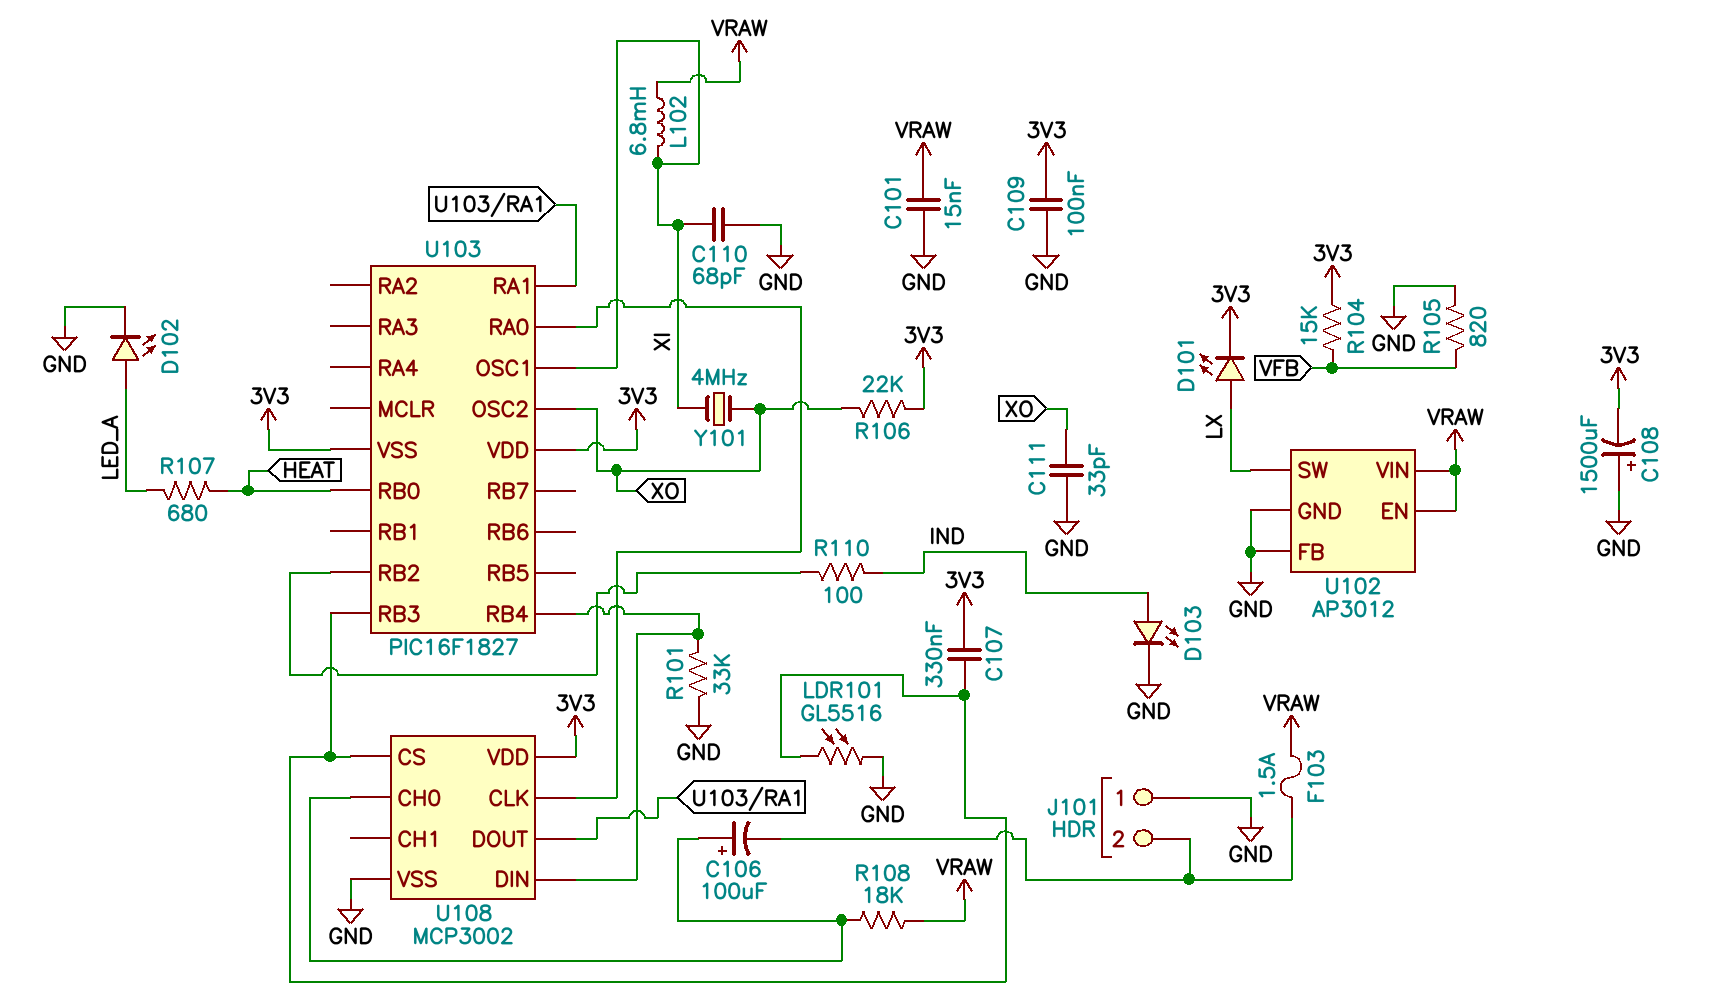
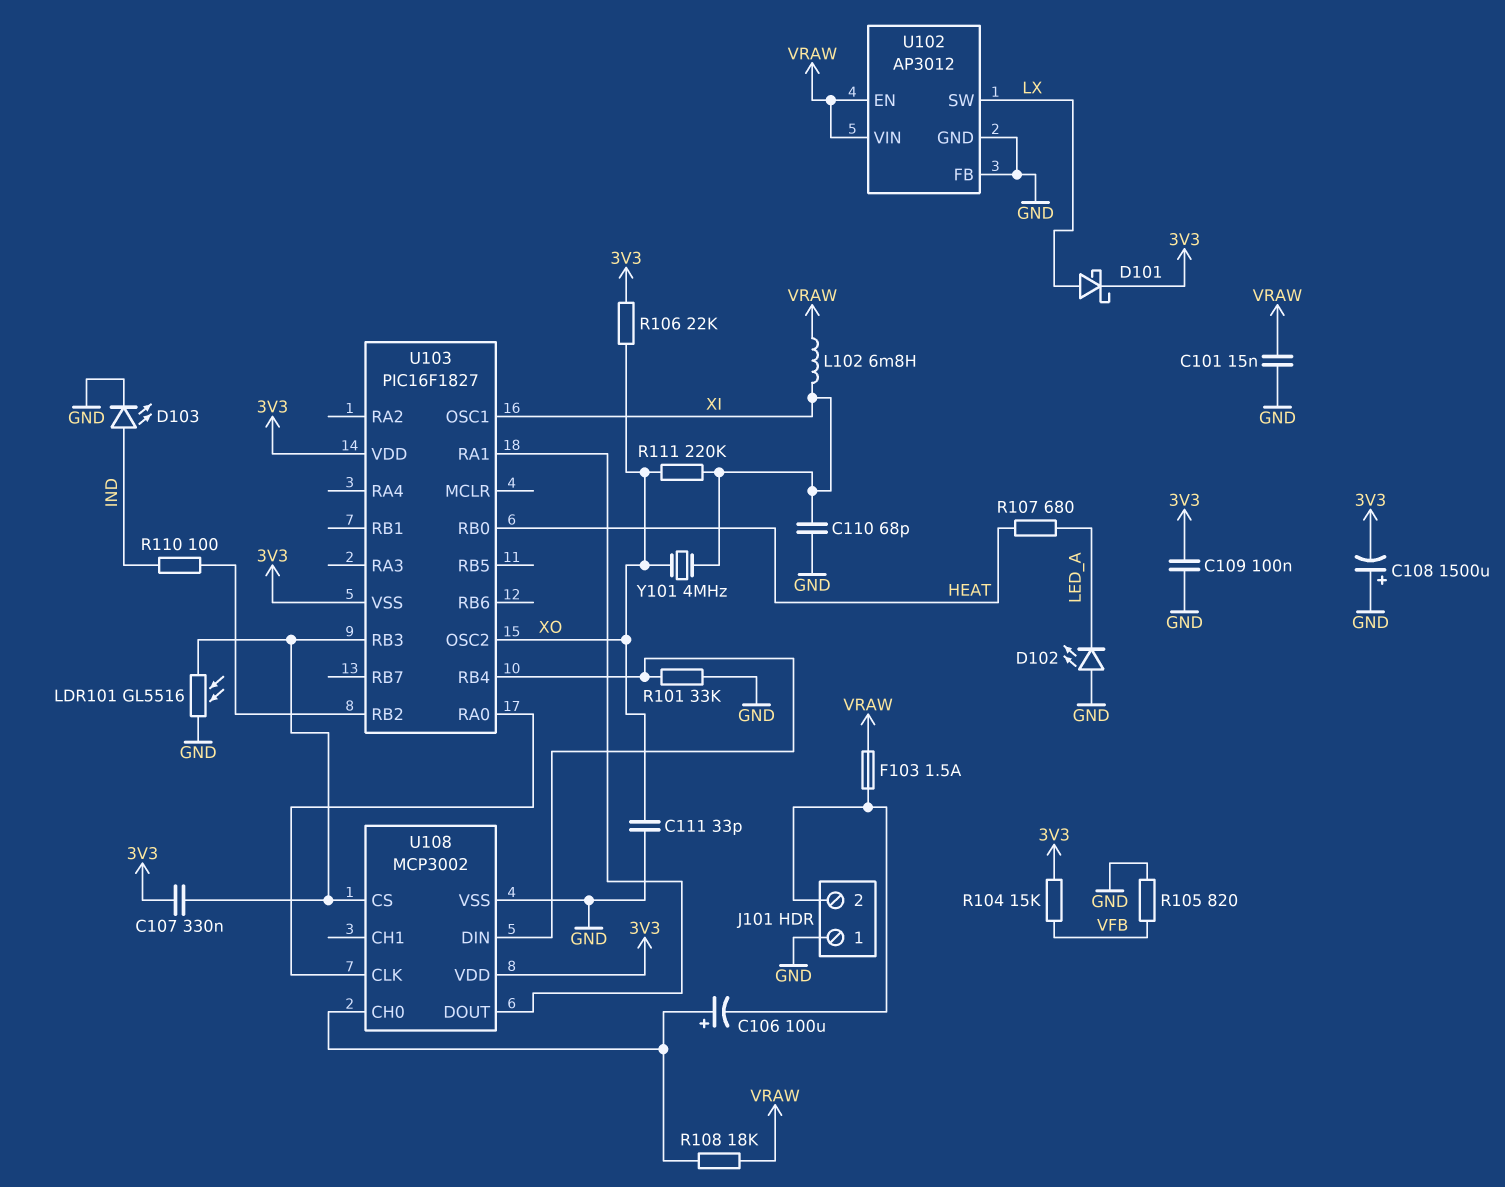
D101: LED (A LX, K 3V3) -> schottky (A LX, K 3V3)
D102: LED (A LED_A, K GND) -> LED (A GND, K LED_A)
R111: none -> 220k (XI, XO)

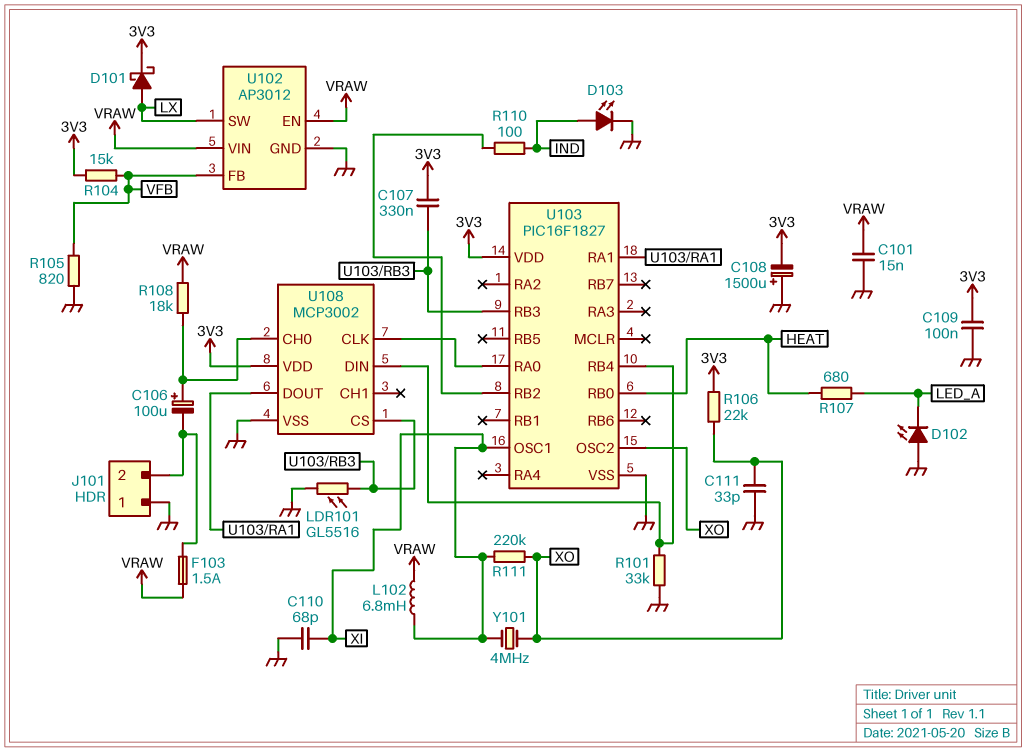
U102 pin FB: GND -> VFB
U103 pin VSS: 3V3 -> GND

